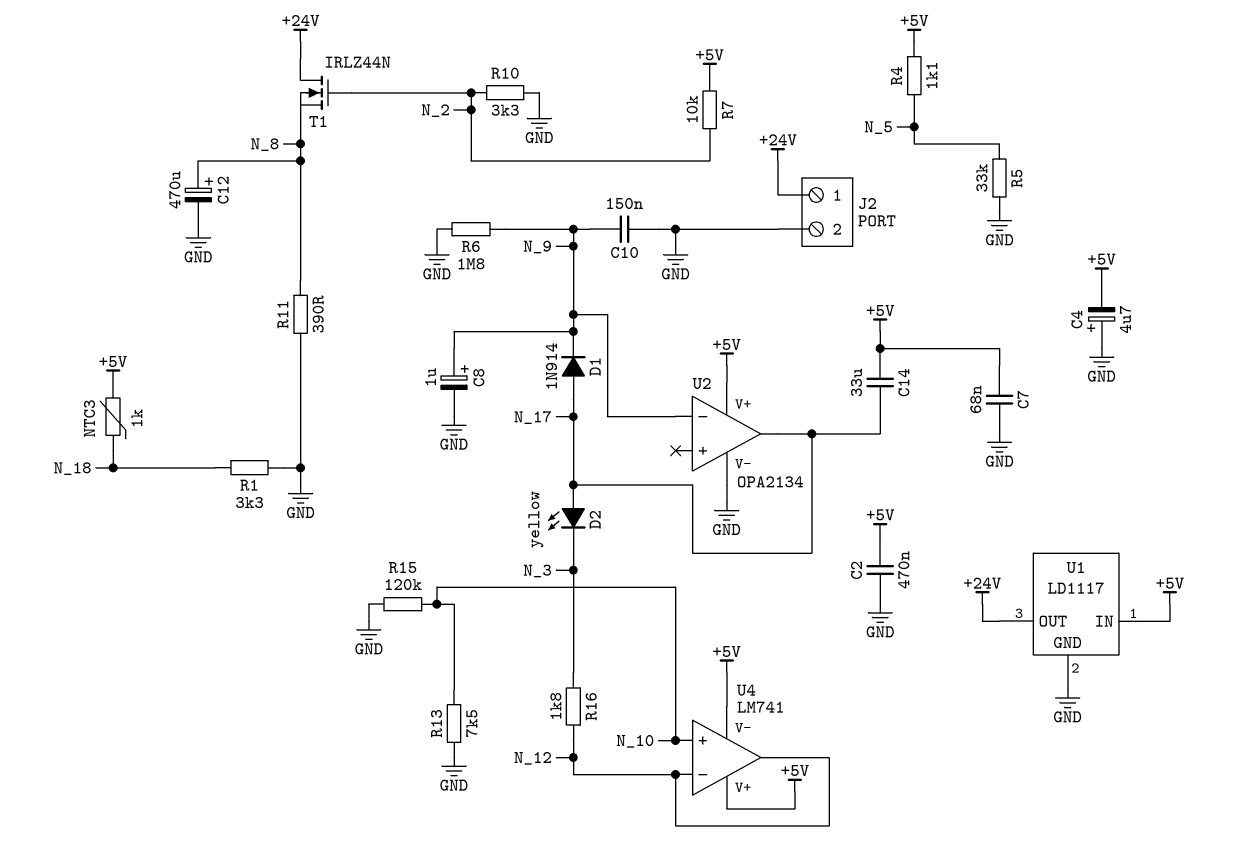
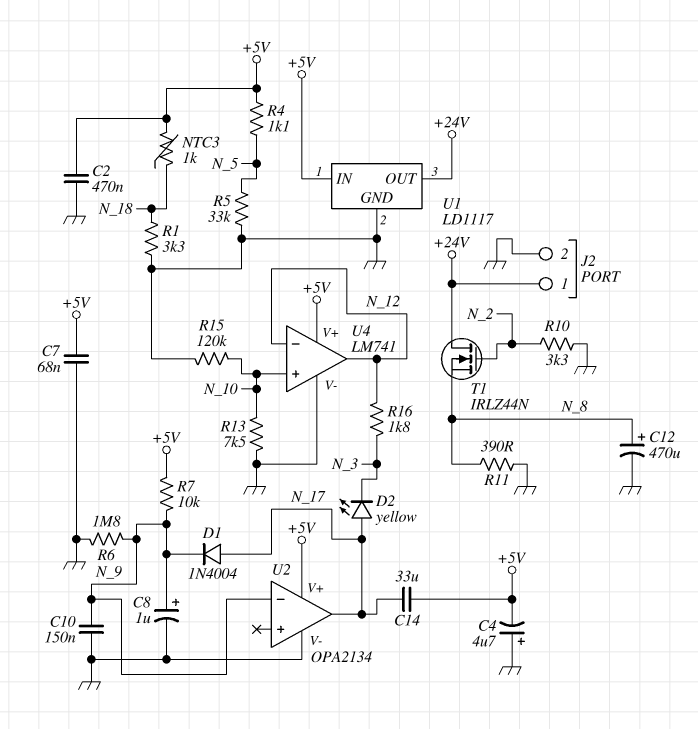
D1: diode 1N914 (A N_17, K N_9) -> diode 1N4004 (A N_17, K N_9)
R7: 10k (+5V, N_2) -> 10k (+5V, N_9)
U4 pin V-: +5V -> GND

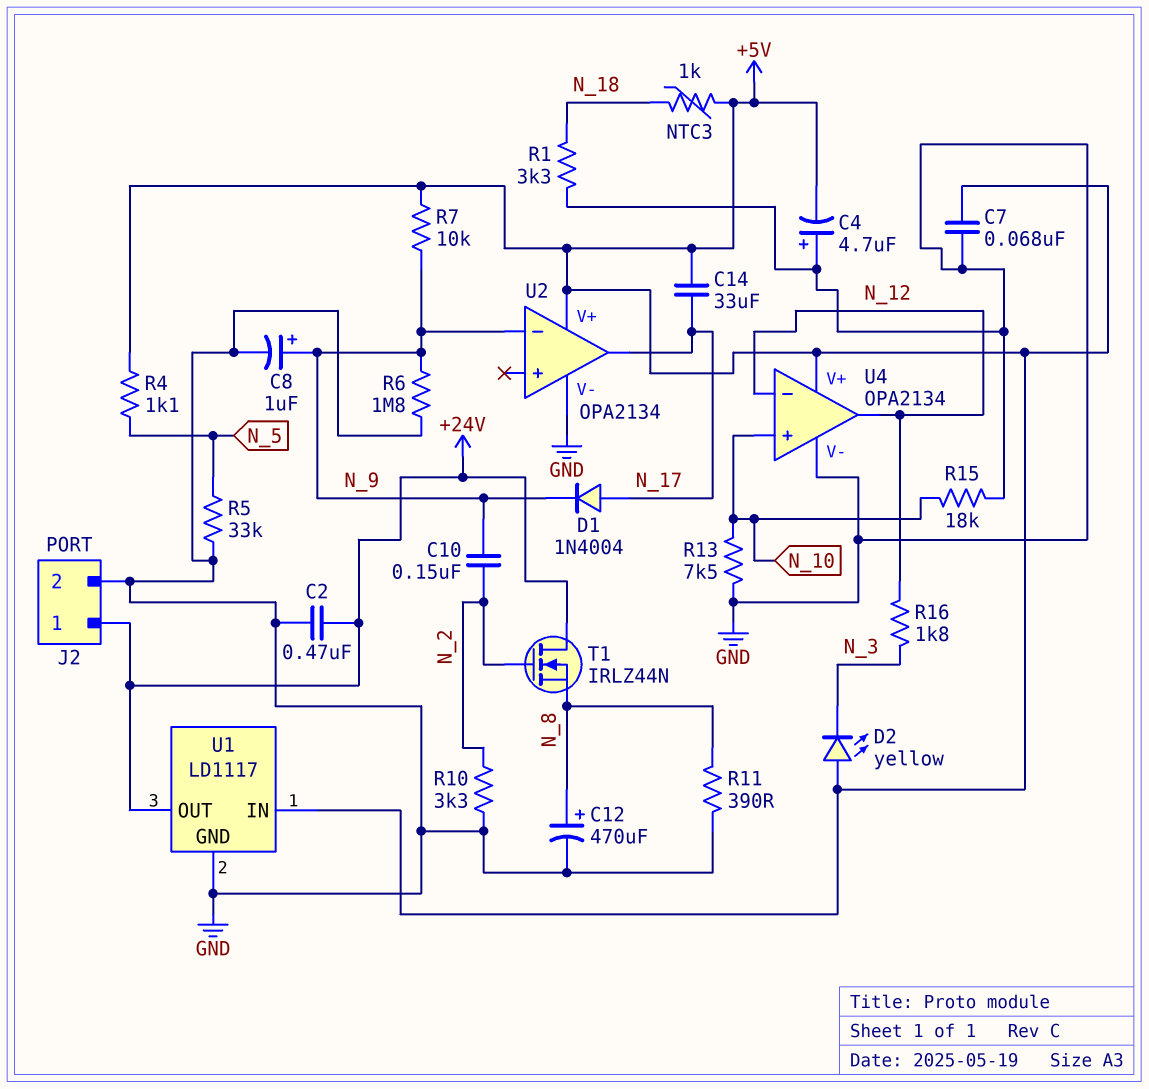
C2: 470nF (+5V, GND) -> 470nF (+24V, GND)
C10: 150nF (GND, N_9) -> 150nF (N_2, N_9)
D2: LED yellow (A N_17, K N_3) -> LED yellow (A +5V, K N_3)
R15: 120k (GND, N_10) -> 18k (GND, N_10)
U4: LM741 -> OPA2134

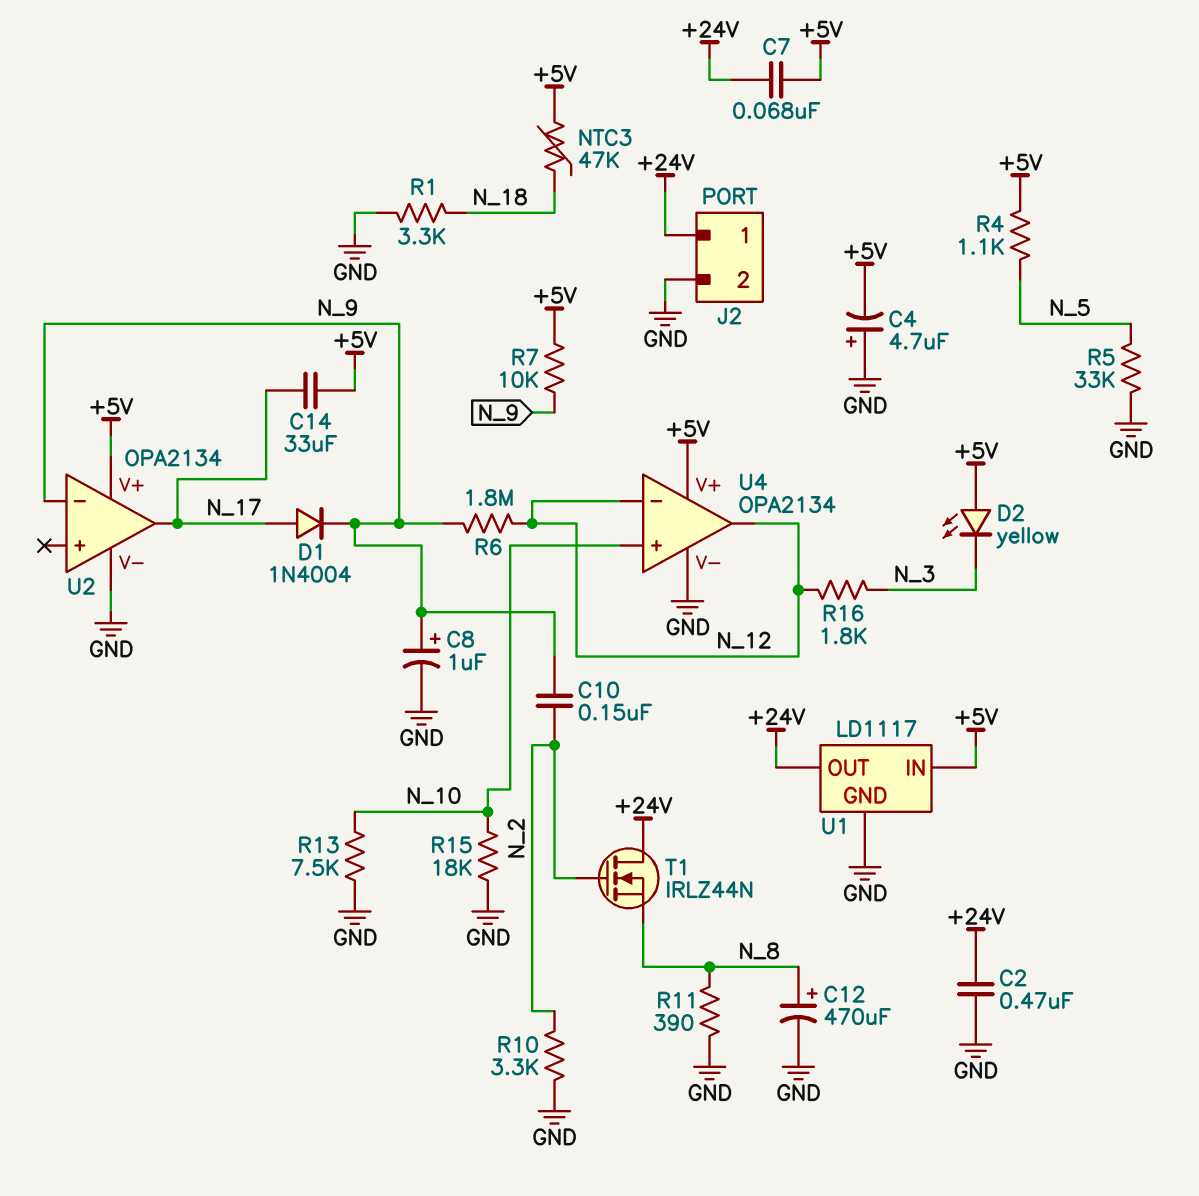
C7: 68nF (+5V, GND) -> 68nF (+5V, +24V)
NTC3: 1k (+5V, N_18) -> 47k (+5V, N_18)
R6: 1.8M (GND, N_9) -> 1.8M (N_9, N_12)

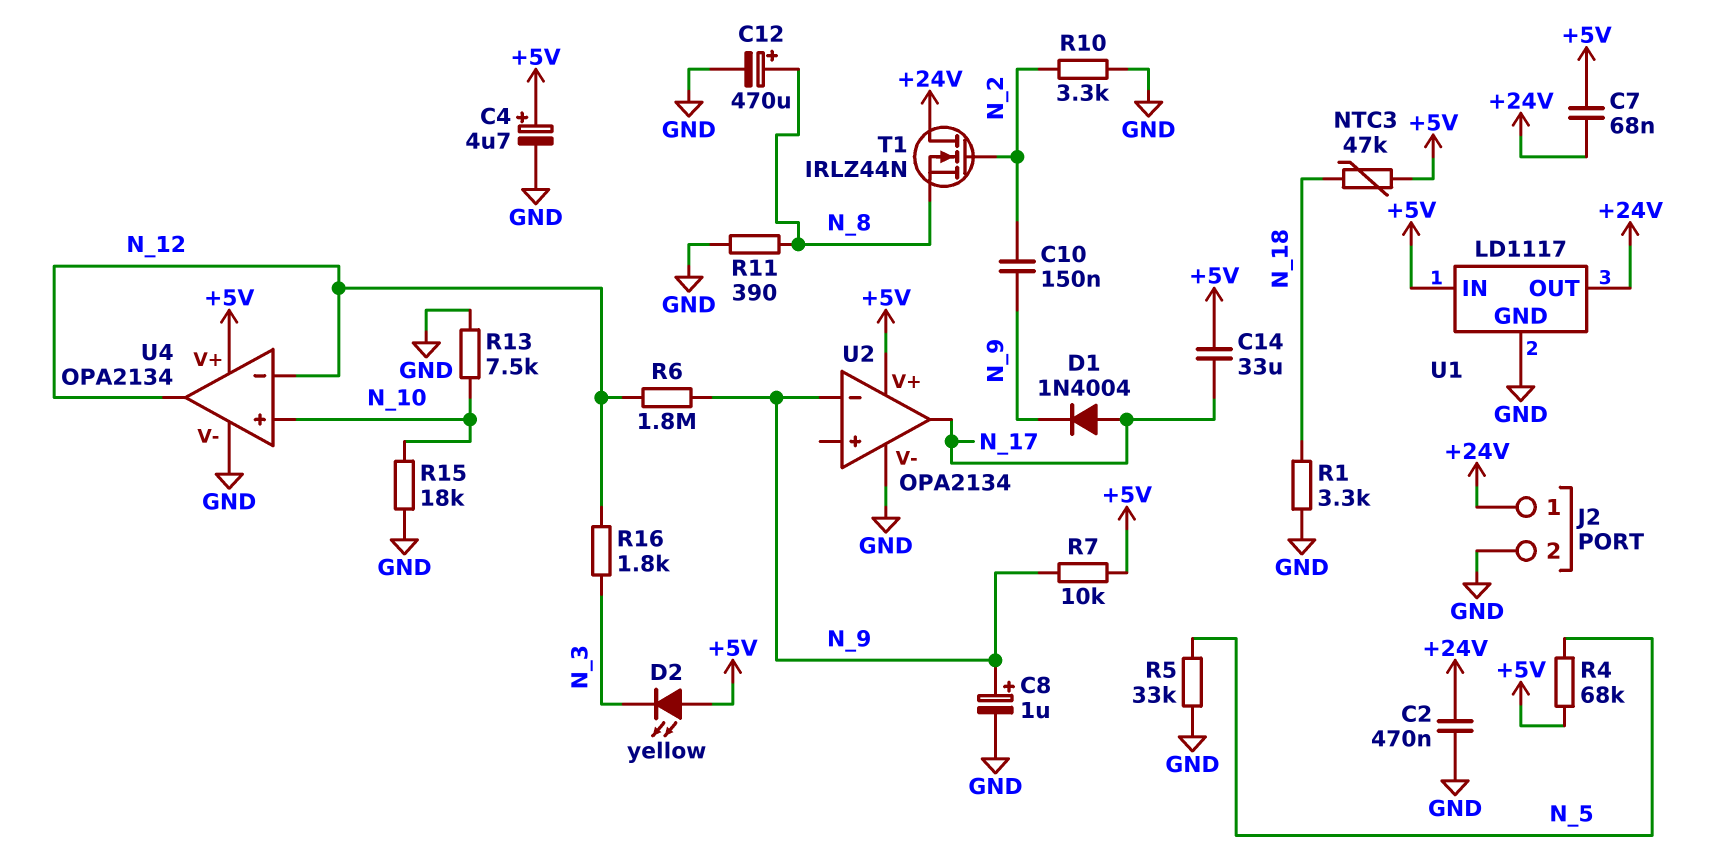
C4: 4.7uF (plus GND, minus +5V) -> 4.7uF (plus +5V, minus GND)
R4: 1.1k (+5V, N_5) -> 68k (+5V, N_5)

